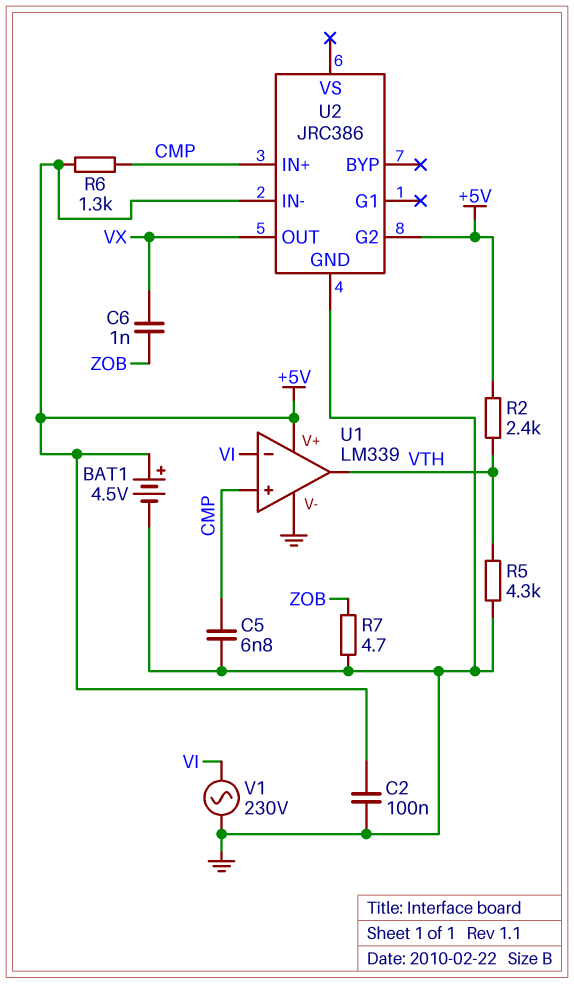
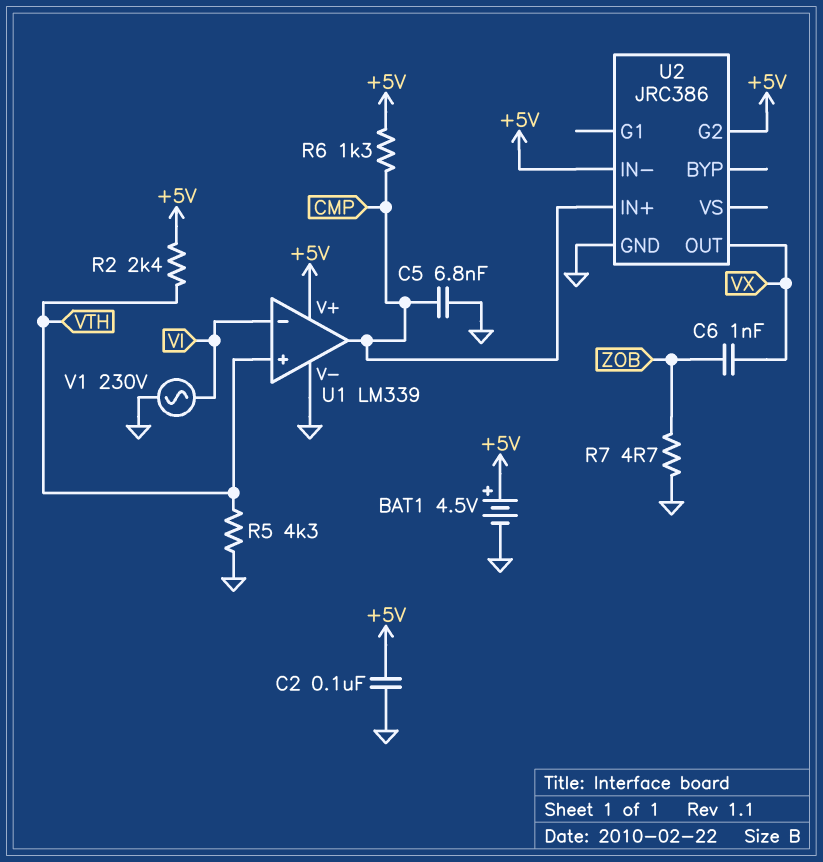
U1 pin in+: CMP -> VTH
U1 pin out: VTH -> CMP

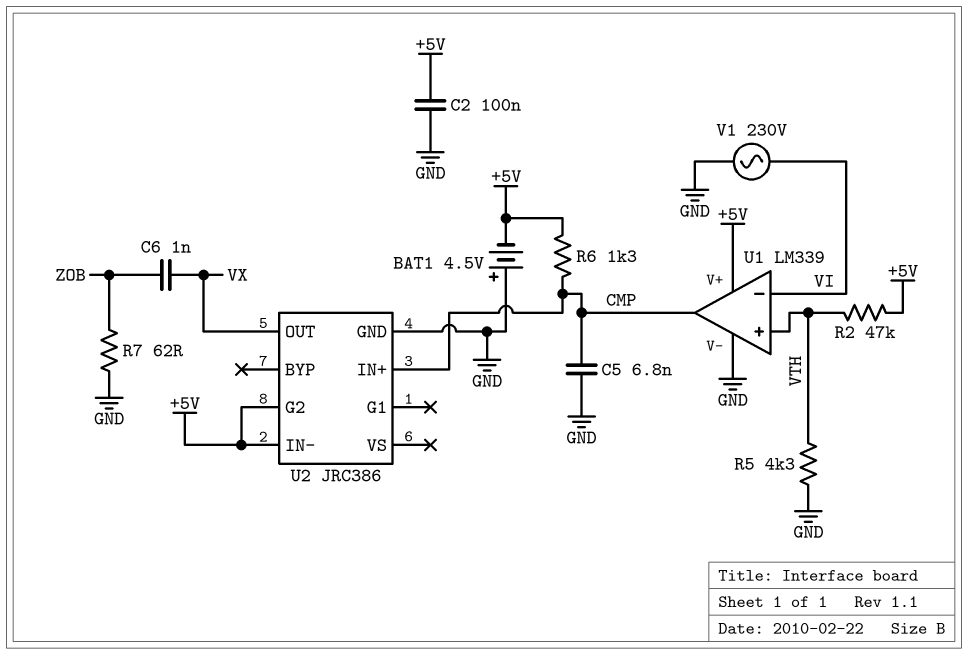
BAT1: 4.5V (plus +5V, minus GND) -> 4.5V (plus GND, minus +5V)
R2: 2.4k (+5V, VTH) -> 47k (+5V, VTH)
R7: 4.7 (GND, ZOB) -> 62 (GND, ZOB)

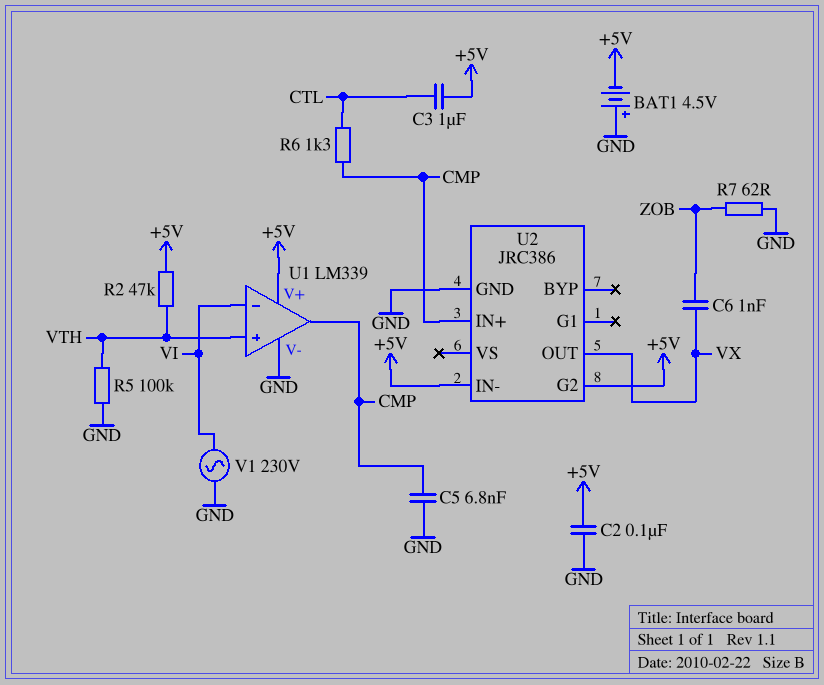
C3: none -> 1uF (+5V, CTL)
R5: 4.3k (GND, VTH) -> 100k (GND, VTH)
R6: 1.3k (+5V, CMP) -> 1.3k (CMP, CTL)

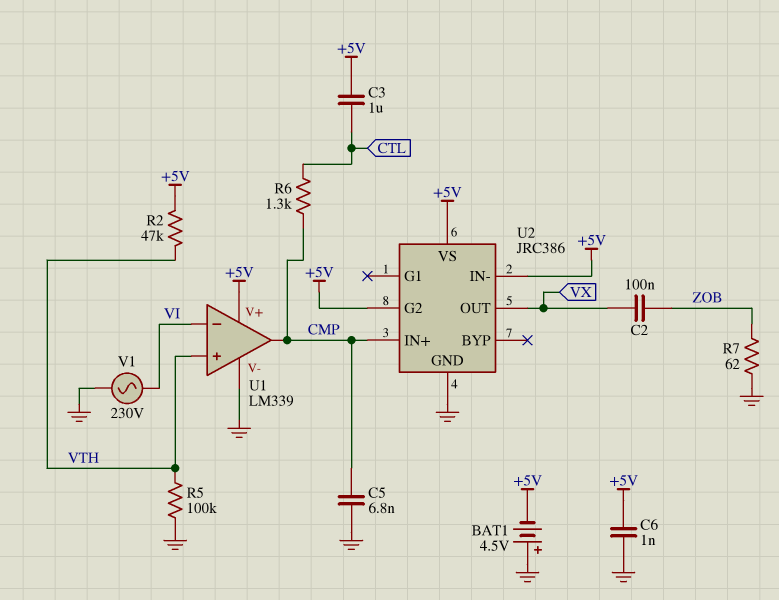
C2: 100nF (+5V, GND) -> 100nF (VX, ZOB)
C6: 1nF (VX, ZOB) -> 1nF (+5V, GND)
U2 pin VS: none -> +5V

